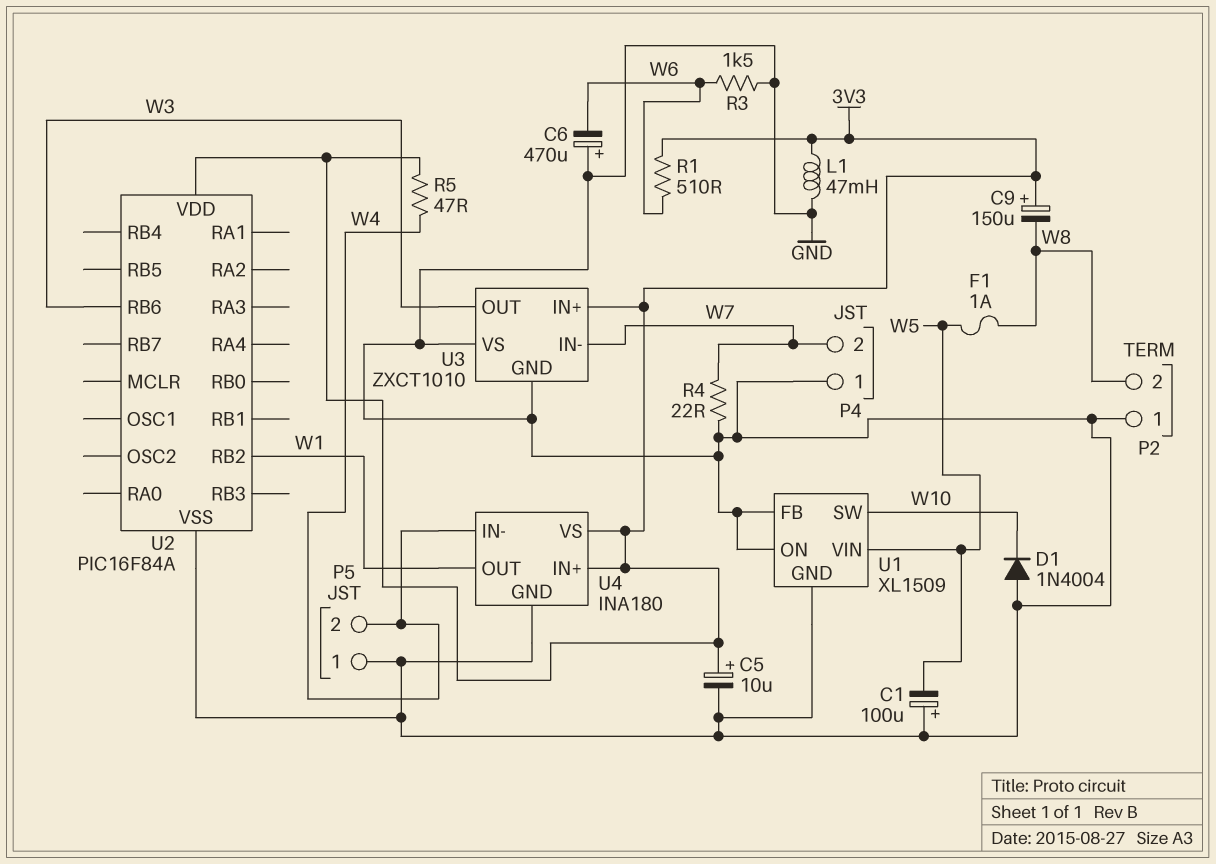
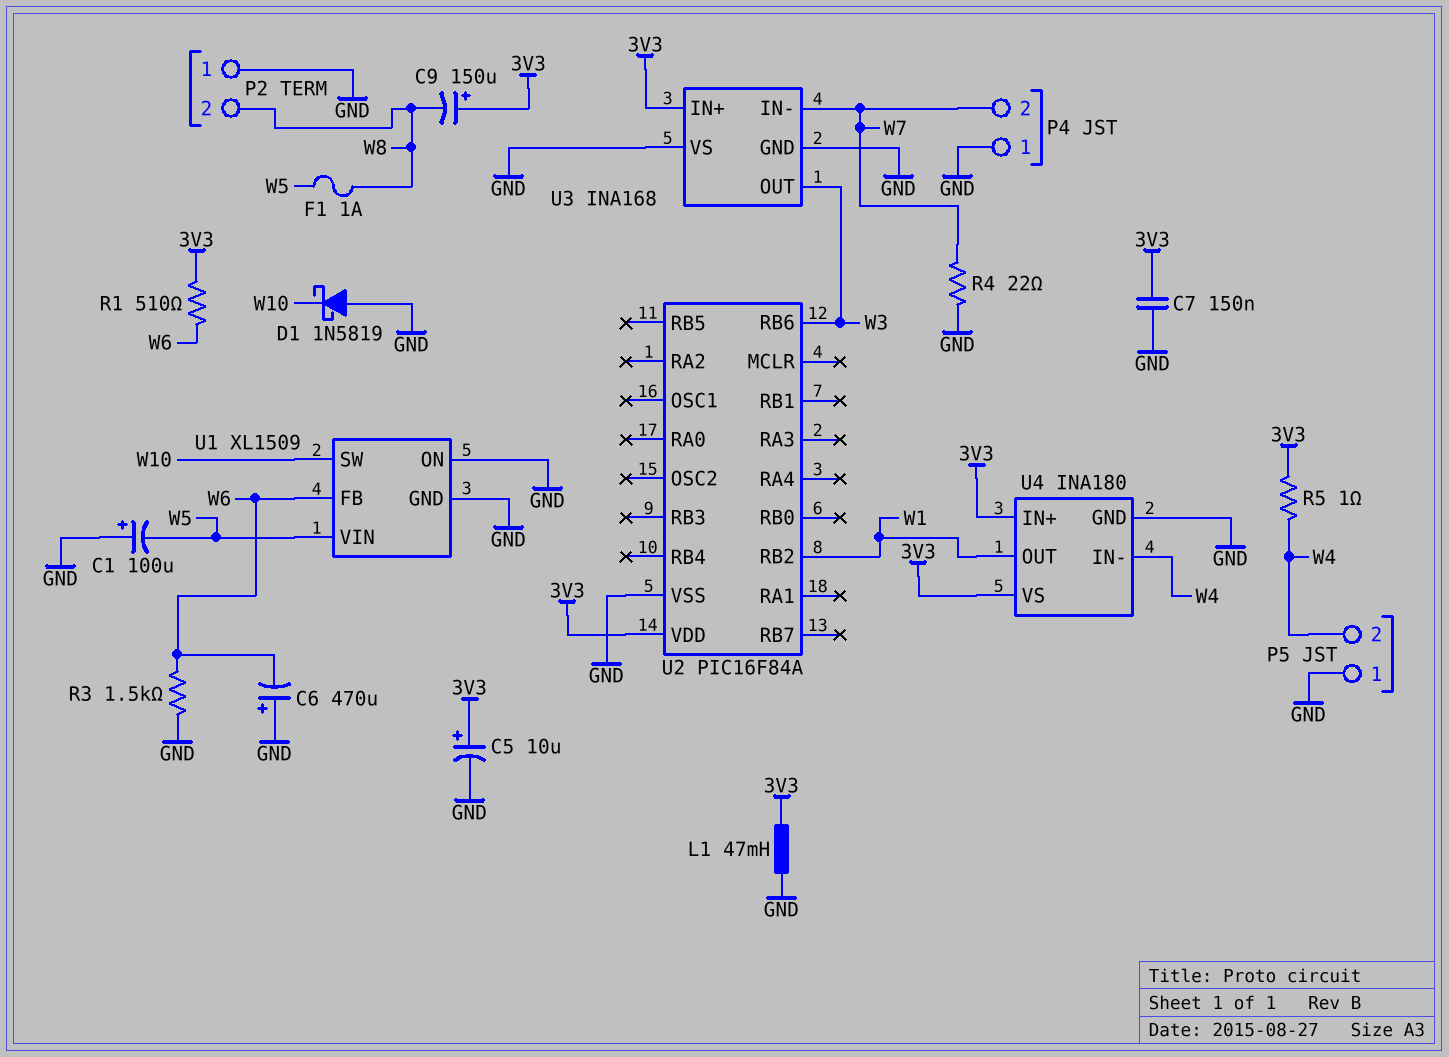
C7: none -> 150nF (3V3, GND)
D1: diode 1N4004 (A GND, K W10) -> schottky 1N5819 (A GND, K W10)
R5: 47 (3V3, W4) -> 1 (3V3, W4)
U1 pin FB: GND -> W6
U3: ZXCT1010 -> INA168

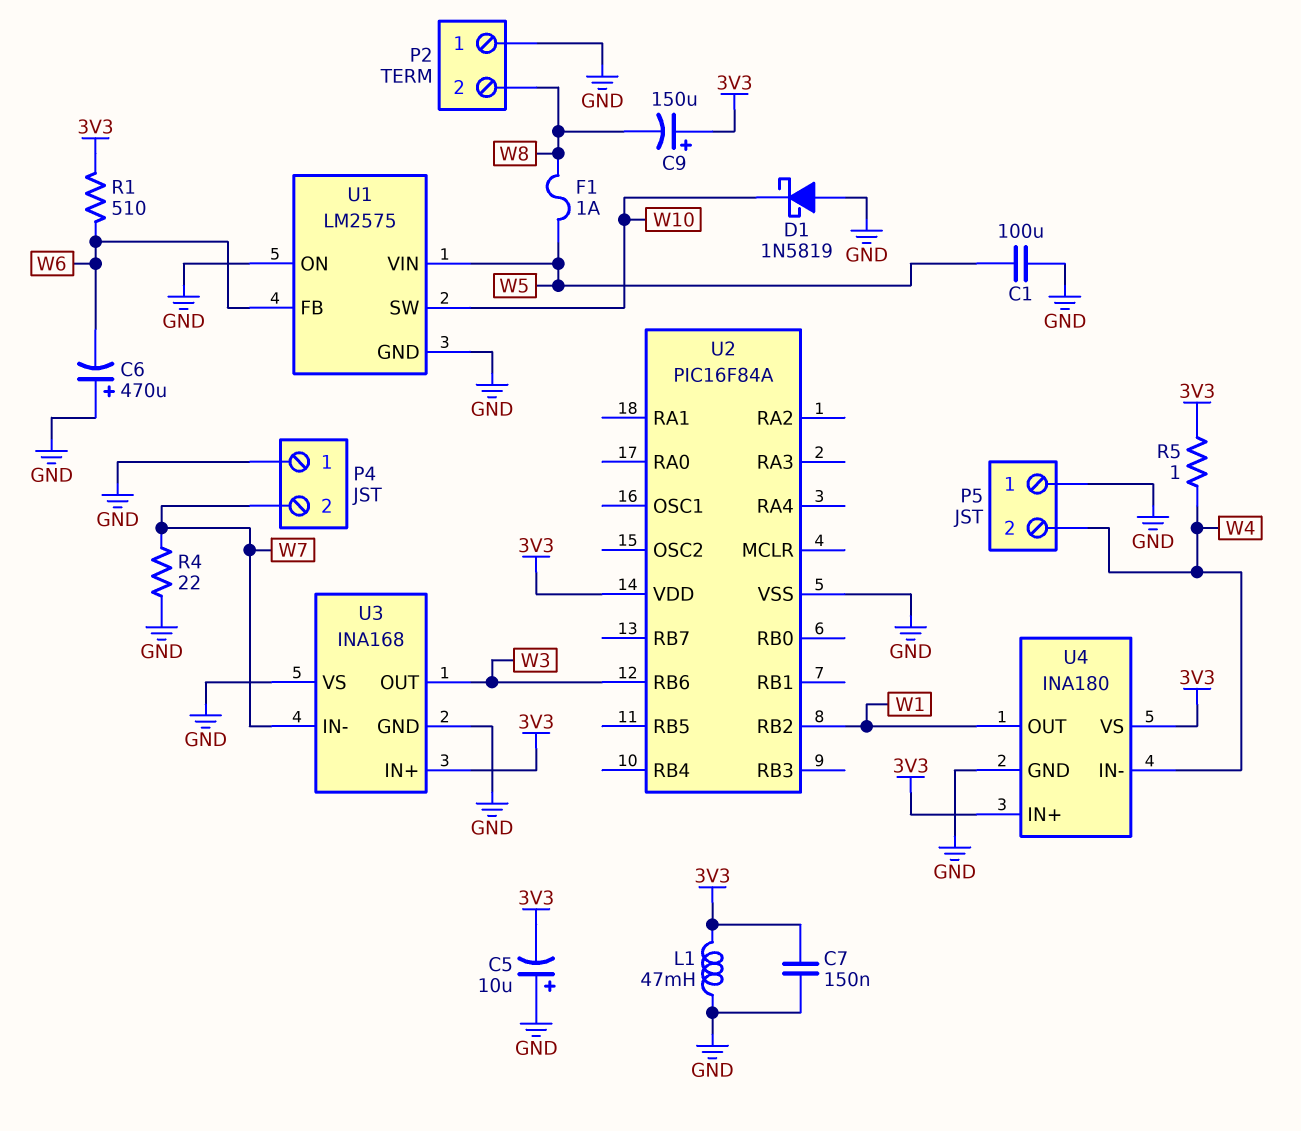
C1: 100uF (plus GND, minus W5) -> 100uF (GND, W5)
C5: 10uF (plus 3V3, minus GND) -> 10uF (plus GND, minus 3V3)
R3: 1.5k (GND, W6) -> none
U1: XL1509 -> LM2575

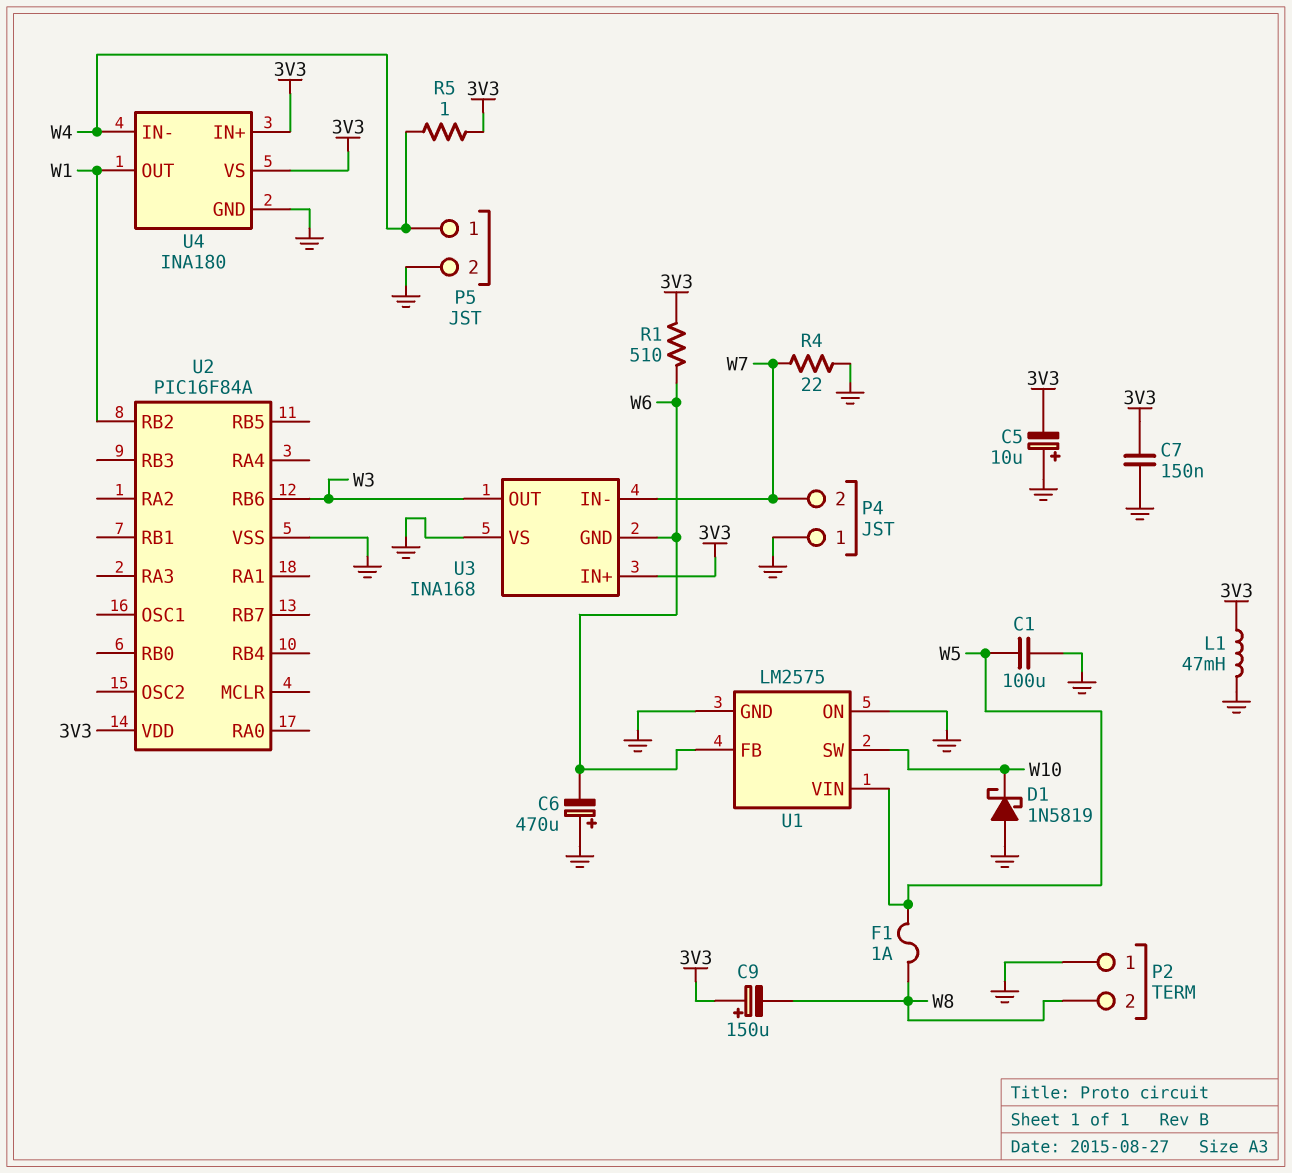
P5 pin 1: GND -> W4
P5 pin 2: W4 -> GND
U3 pin GND: GND -> W6

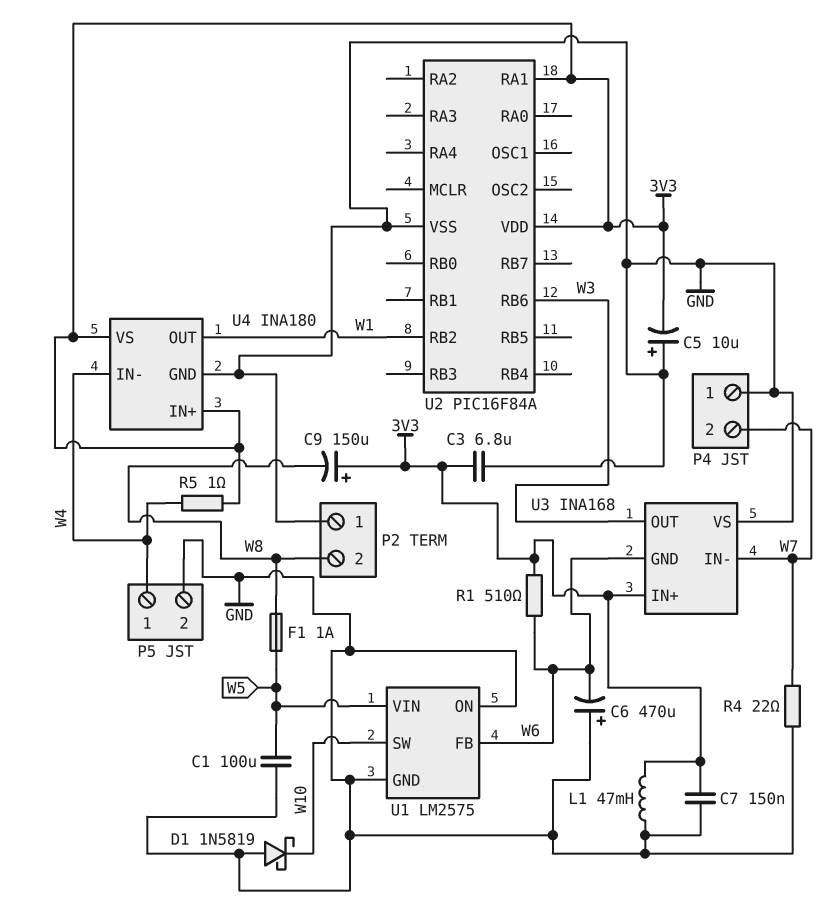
C3: none -> 6.8uF (3V3, GND)
U2 pin RA1: none -> 3V3

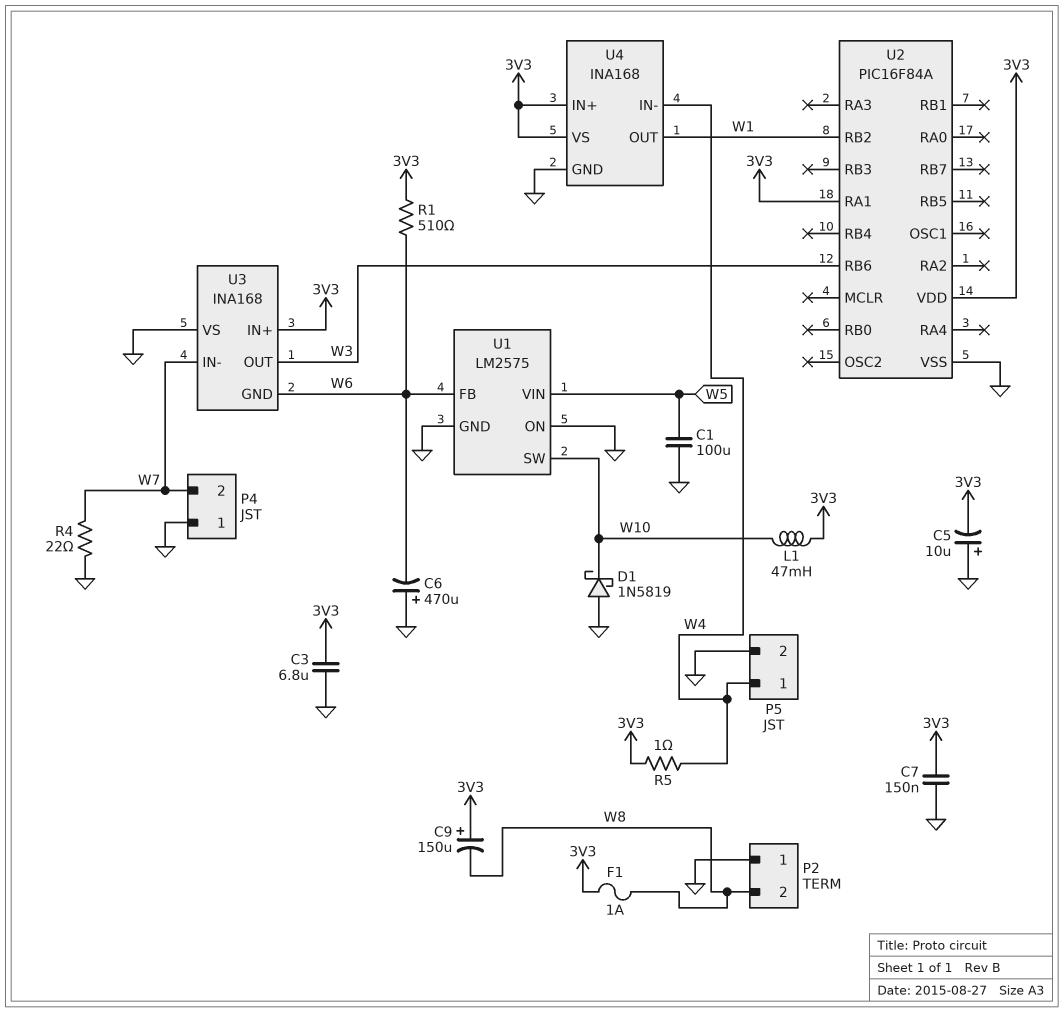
F1: 1A (W5, W8) -> 1A (3V3, W8)
L1: 47mH (3V3, GND) -> 47mH (3V3, W10)
U4: INA180 -> INA168

